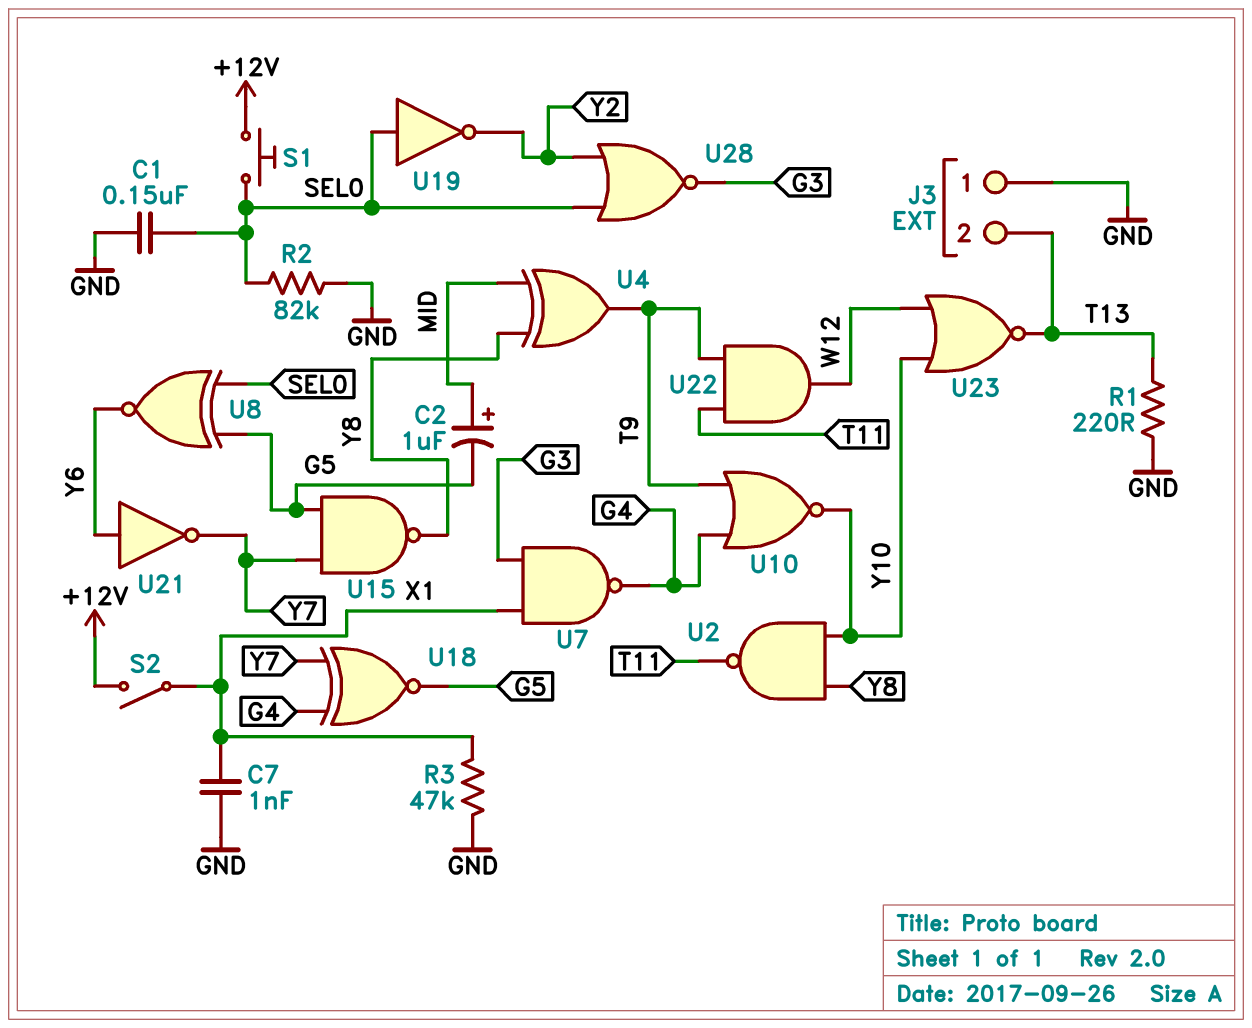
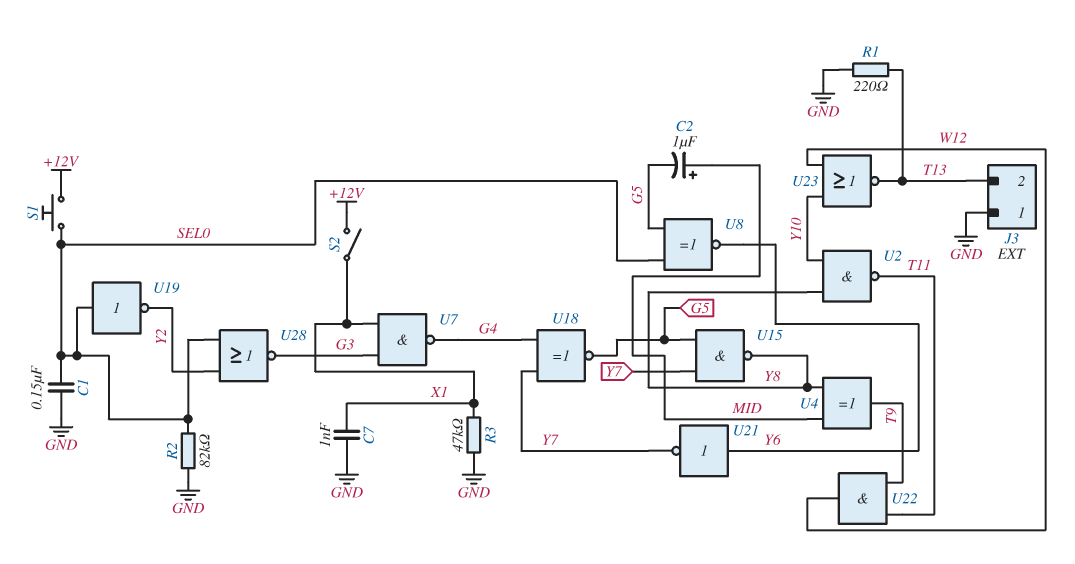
U10: NOR (in G4, in T9, out Y10) -> none

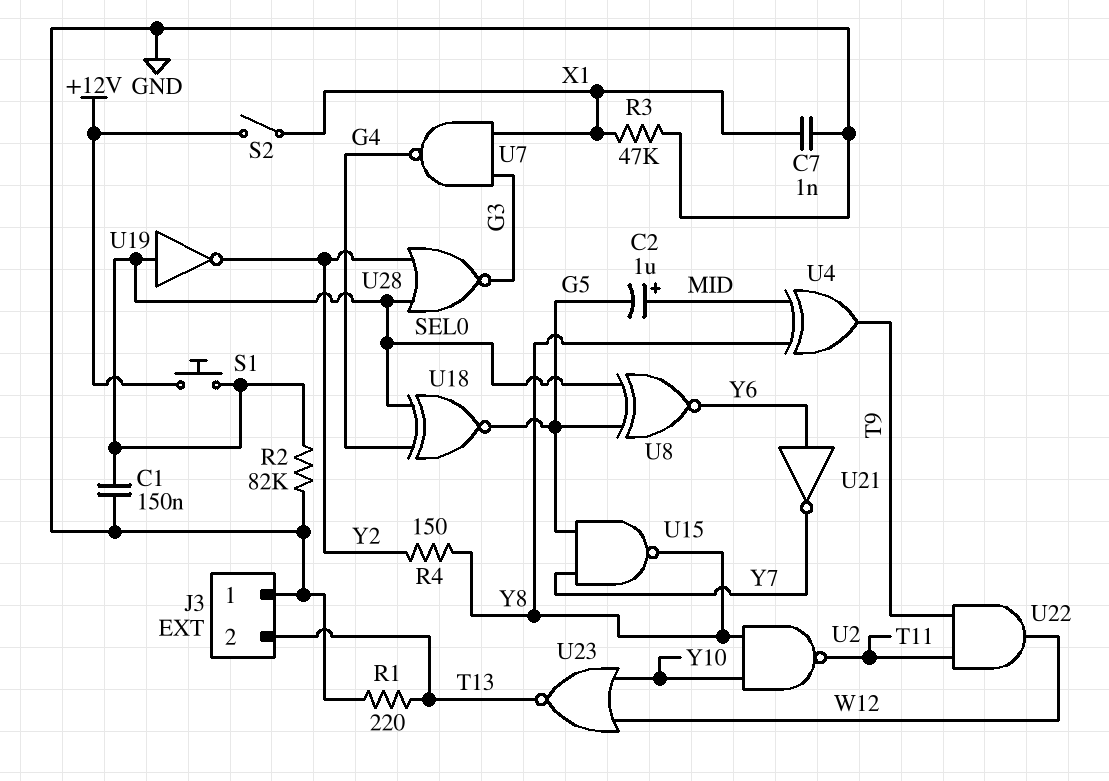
R4: none -> 150 (Y2, Y8)
U18: XNOR (in G4, in Y7, out G5) -> XNOR (in G4, in SEL0, out G5)

